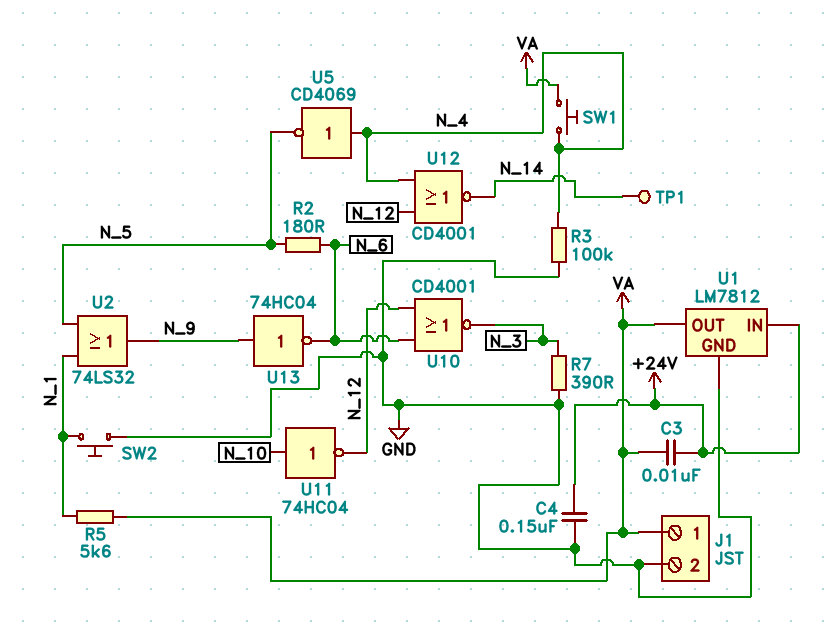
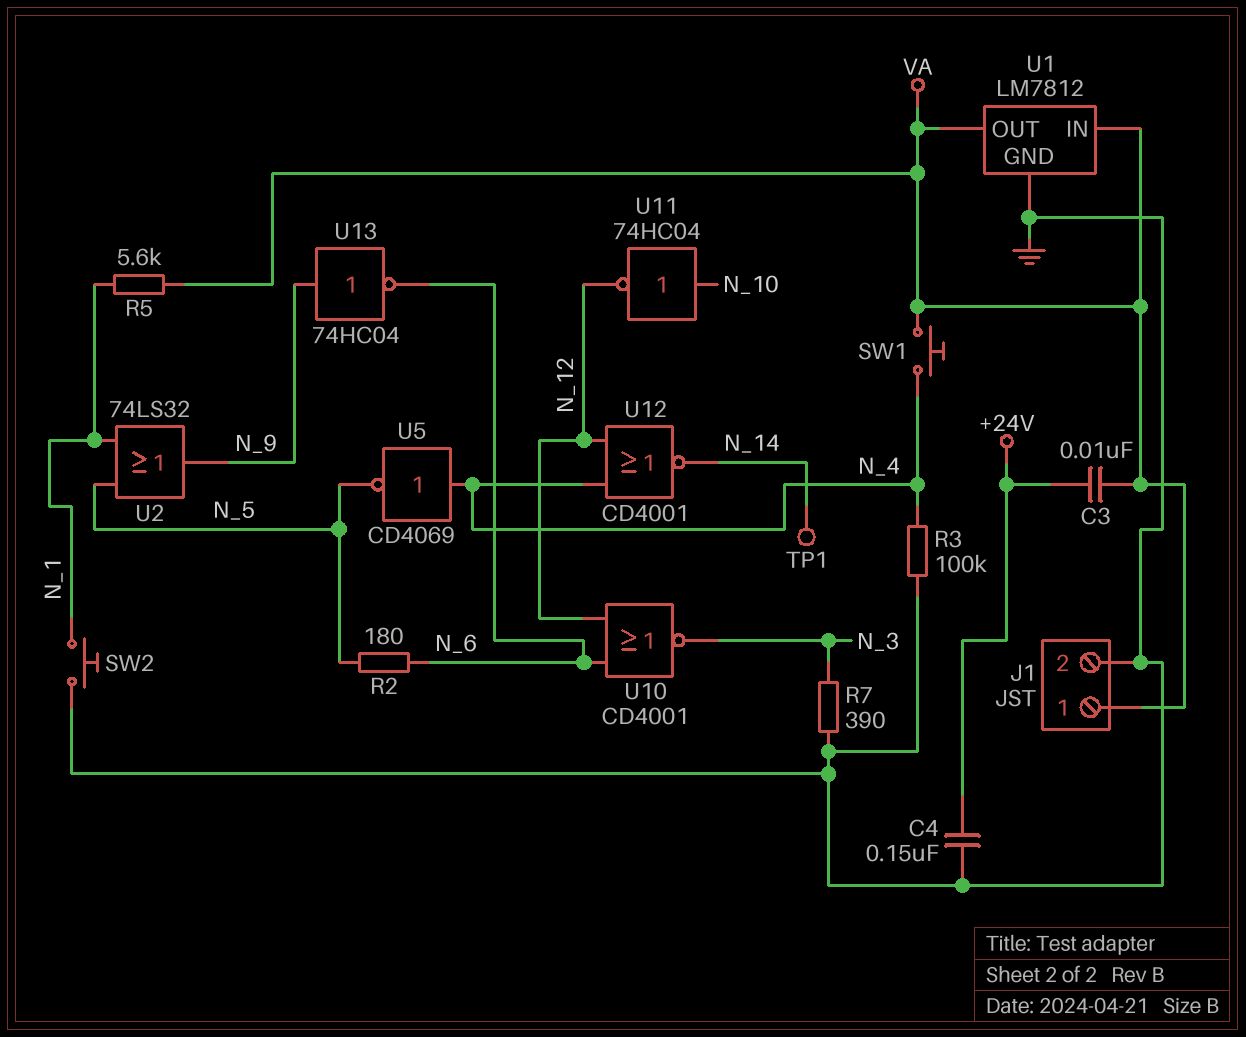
U1 pin IN: +24V -> VA

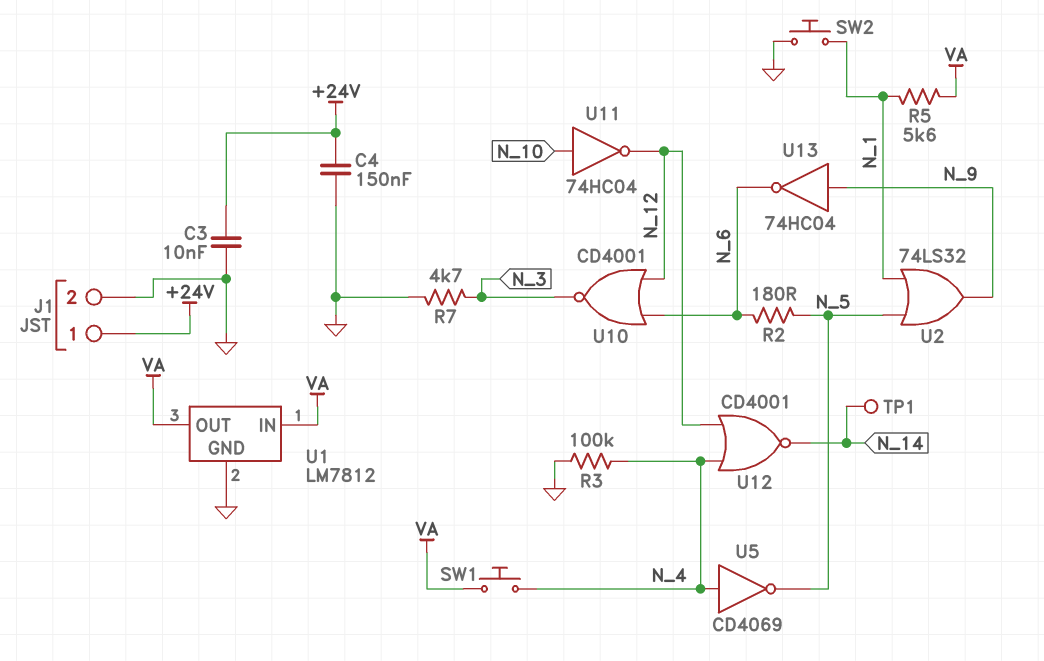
C3: 10nF (+24V, VA) -> 10nF (+24V, GND)
J1 pin 1: VA -> +24V
R7: 390 (GND, N_3) -> 4.7k (GND, N_3)

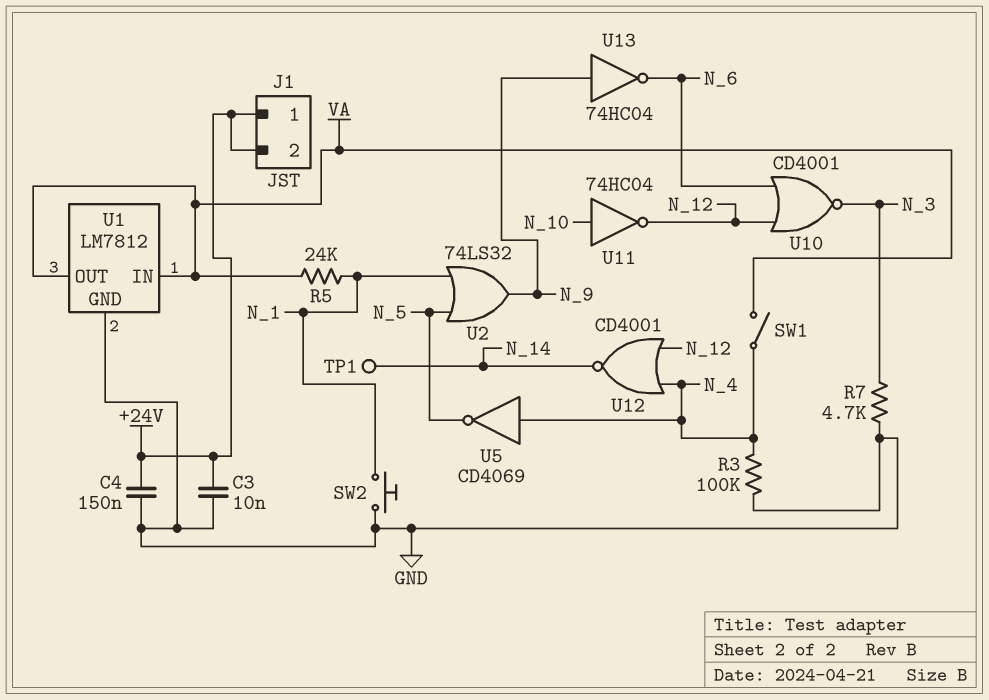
J1 pin 2: GND -> +24V
R2: 180 (N_5, N_6) -> none
R5: 5.6k (N_1, VA) -> 24k (N_1, VA)
SW1: button (N_4, VA) -> switch (N_4, VA)

